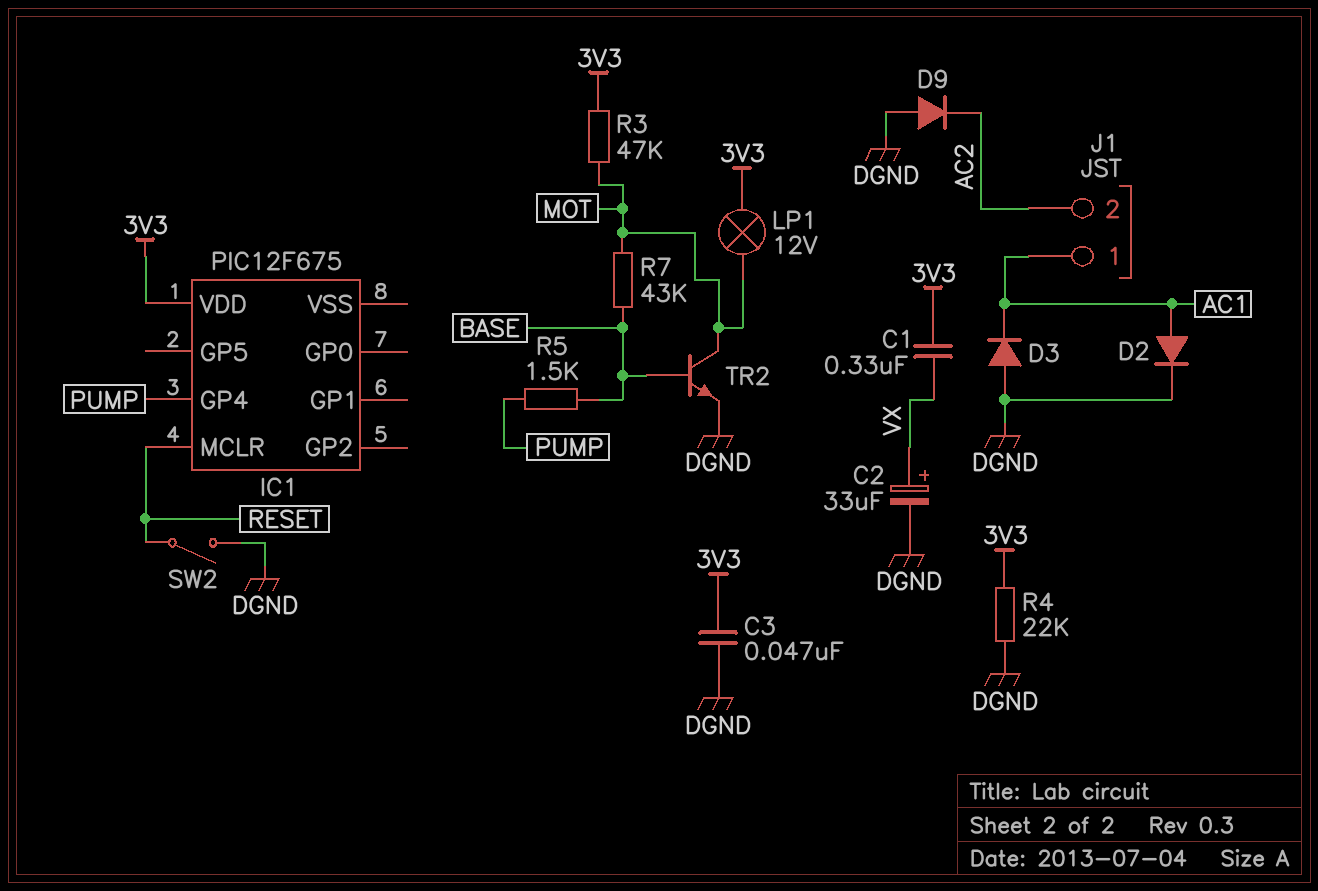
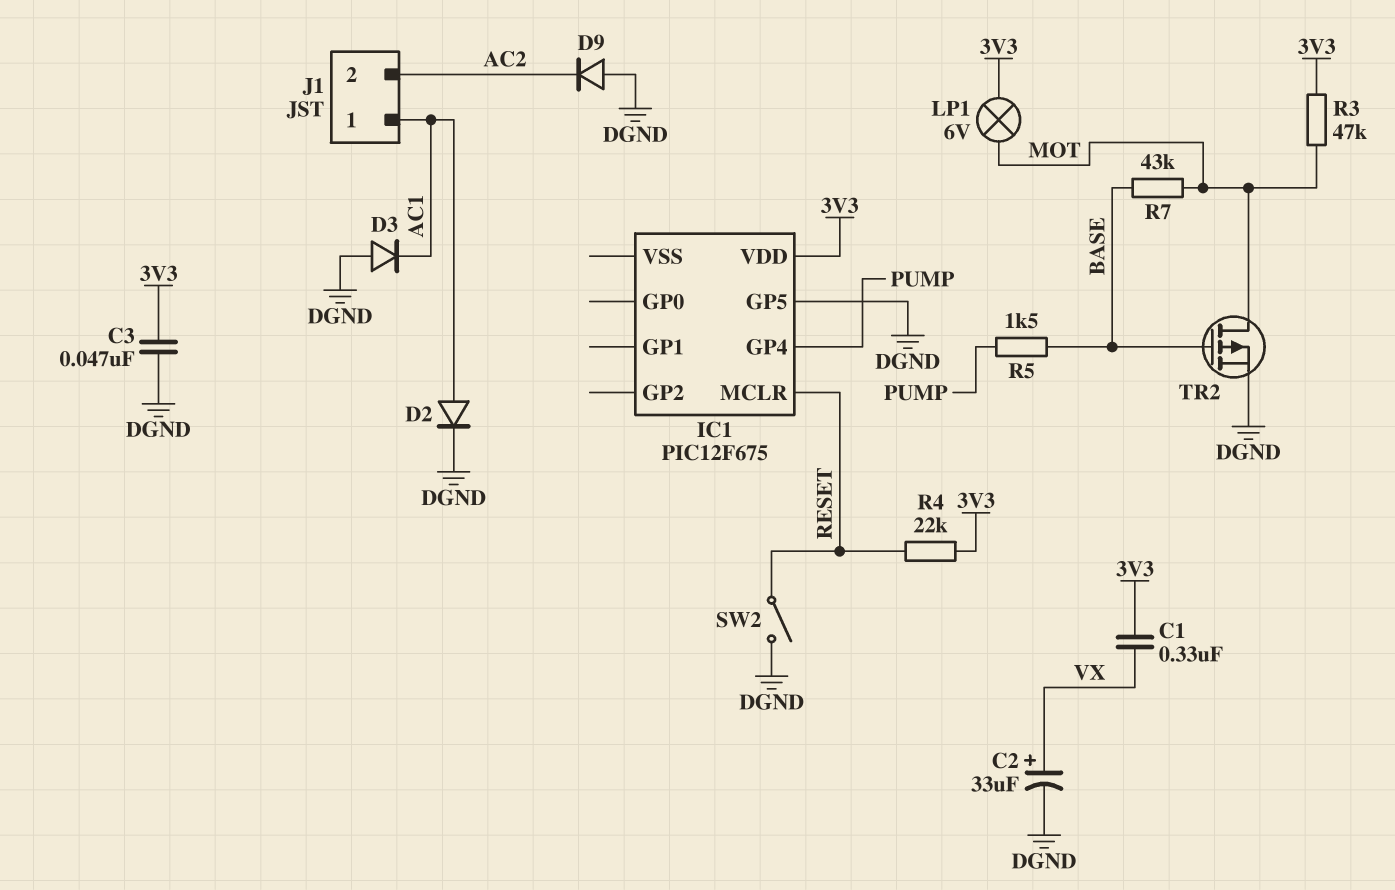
IC1 pin GP5: none -> DGND
LP1: lamp 12V (3V3, MOT) -> lamp 6V (3V3, MOT)
R4: 22k (3V3, DGND) -> 22k (3V3, RESET)
TR2: NPN (B BASE, C MOT, E DGND) -> PMOS (G BASE, D MOT, S DGND)

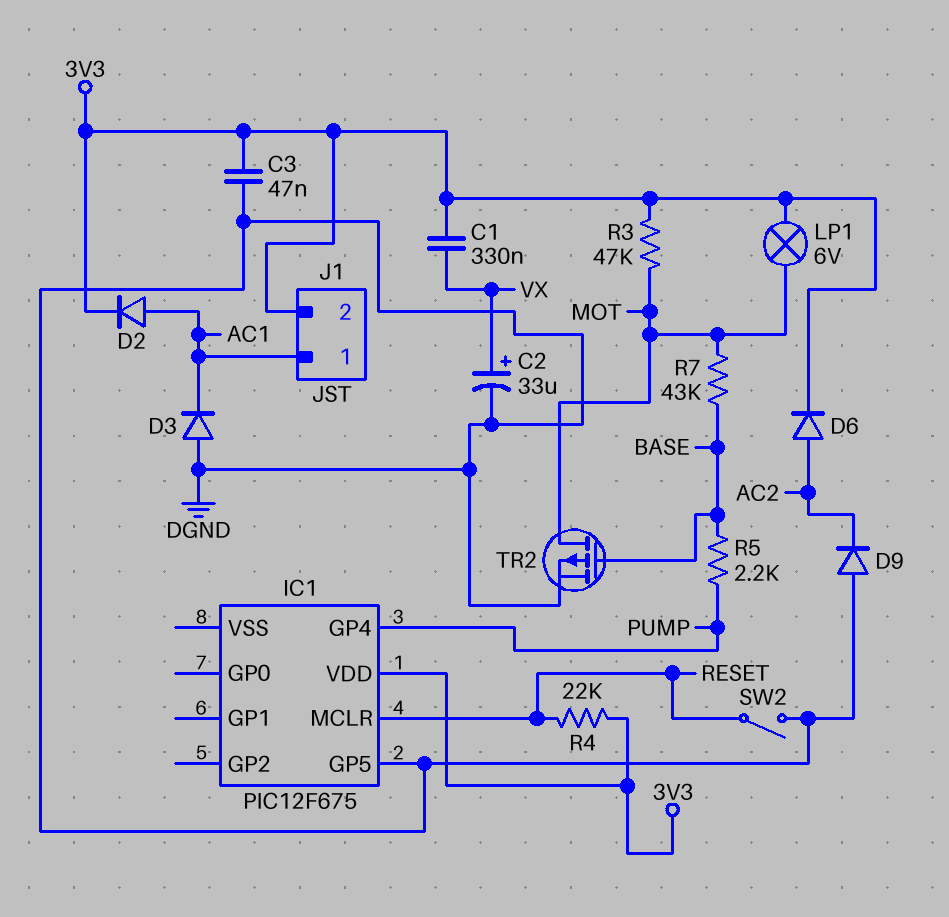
D2: diode (A AC1, K DGND) -> diode (A AC1, K 3V3)
D6: none -> diode (A AC2, K 3V3)
J1 pin 2: AC2 -> 3V3
R5: 1.5k (BASE, PUMP) -> 2.2k (BASE, PUMP)

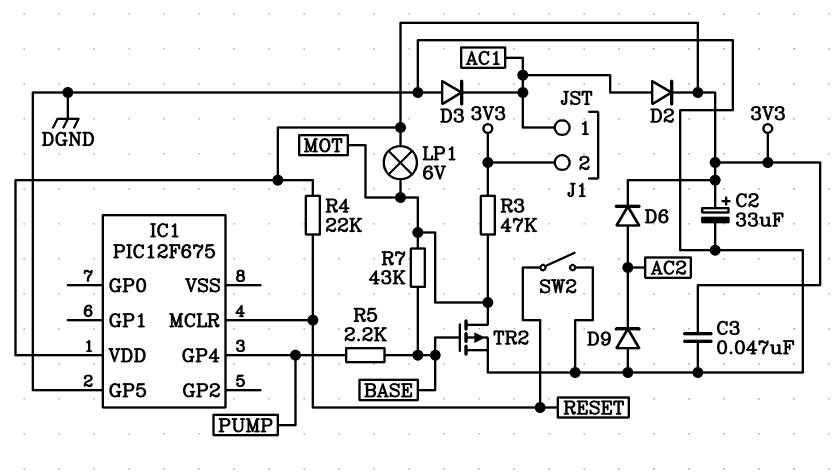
C1: 330nF (3V3, VX) -> none
C2: 33uF (plus VX, minus DGND) -> 33uF (plus 3V3, minus DGND)

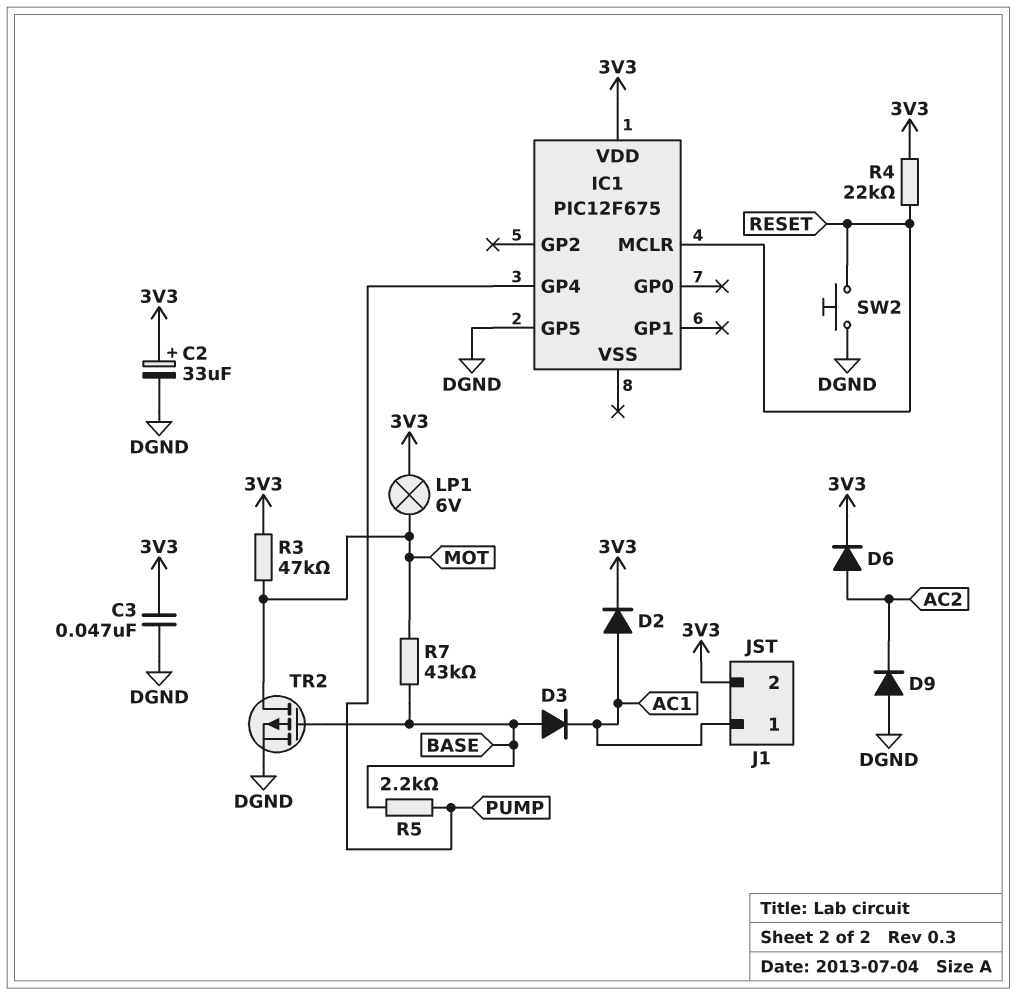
D3: diode (A DGND, K AC1) -> diode (A BASE, K AC1)
SW2: switch (DGND, RESET) -> button (DGND, RESET)

